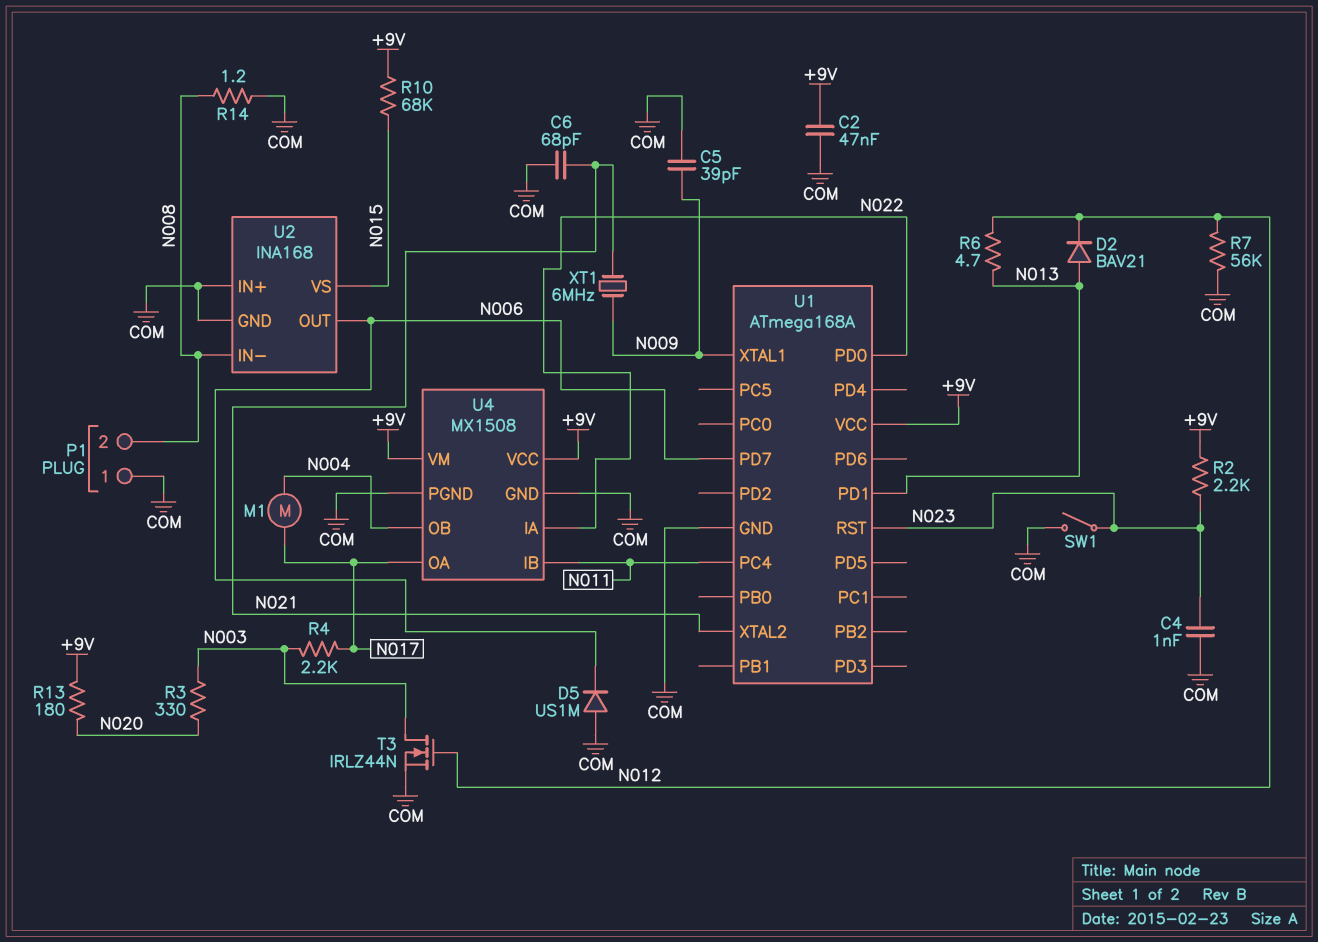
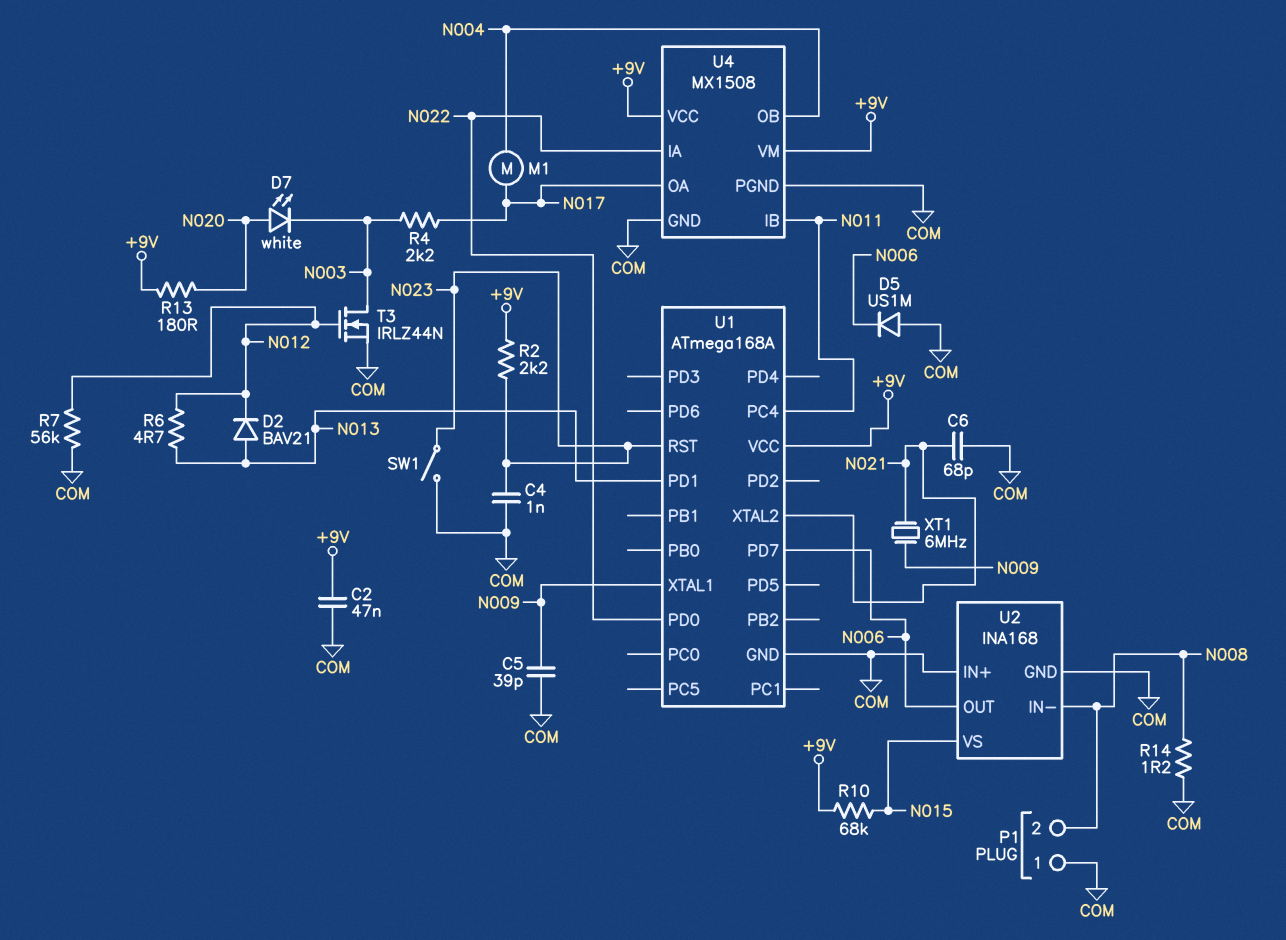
D7: none -> LED white (A N020, K N003)
R3: 330 (N003, N020) -> none

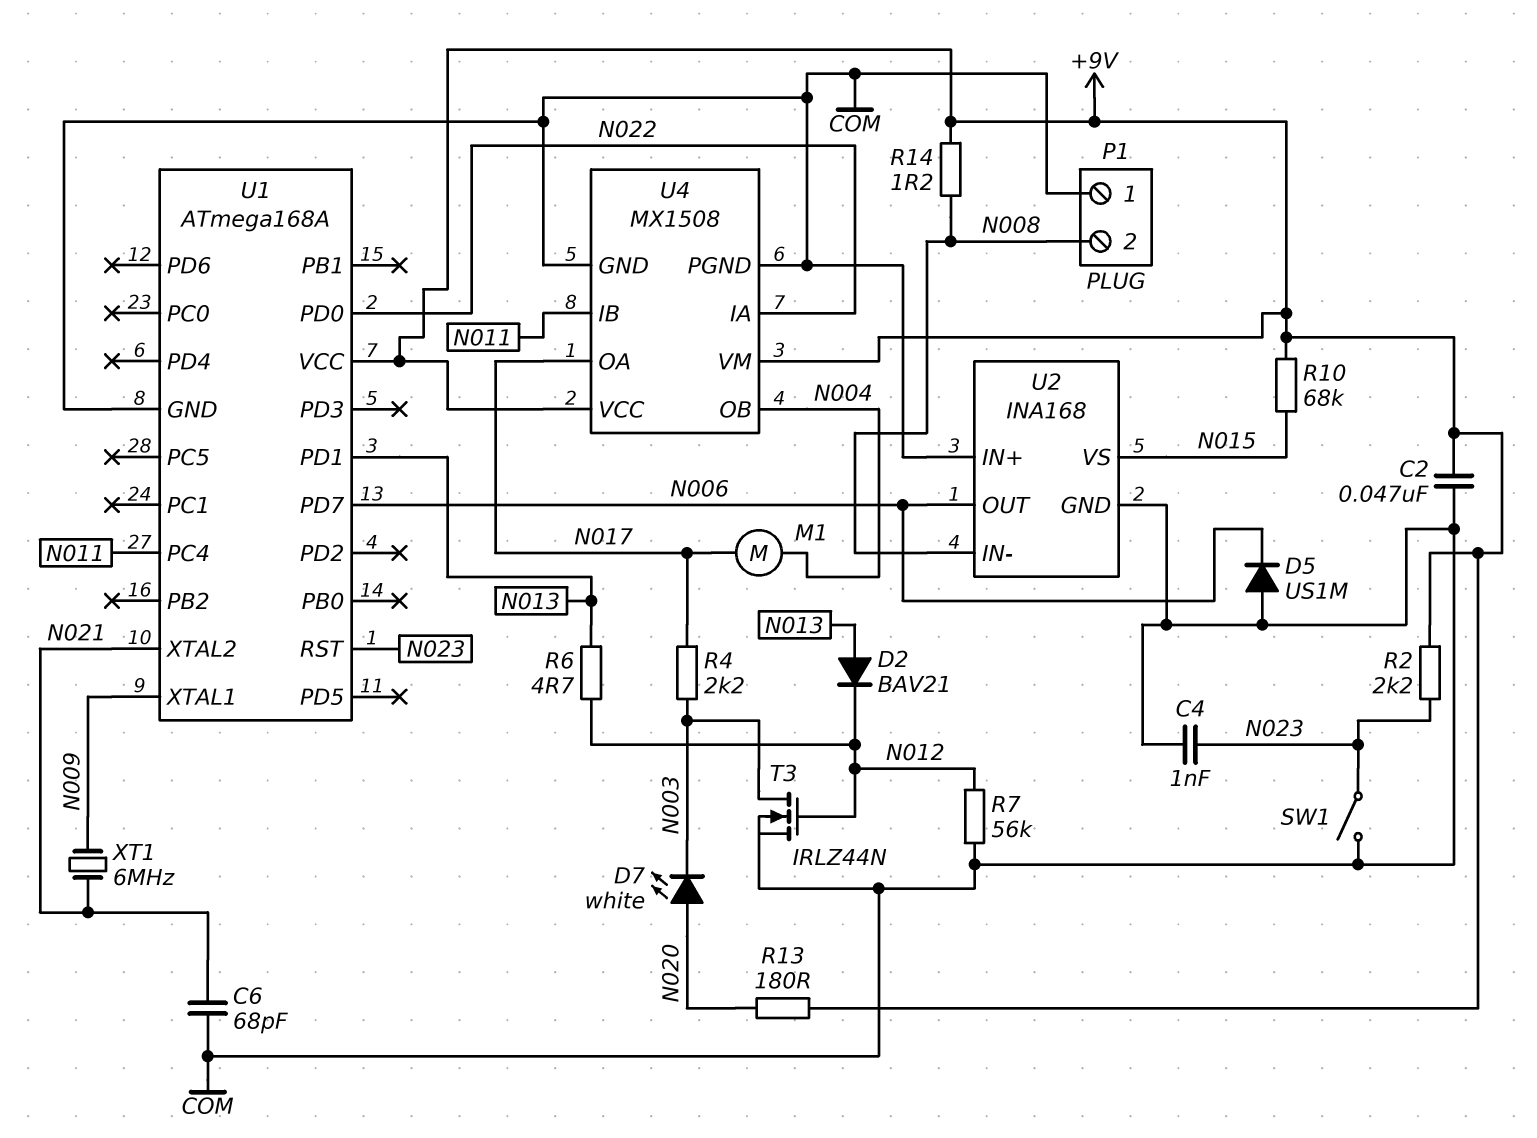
C5: 39pF (COM, N009) -> none
R14: 1.2 (COM, N008) -> 1.2 (+9V, N008)

